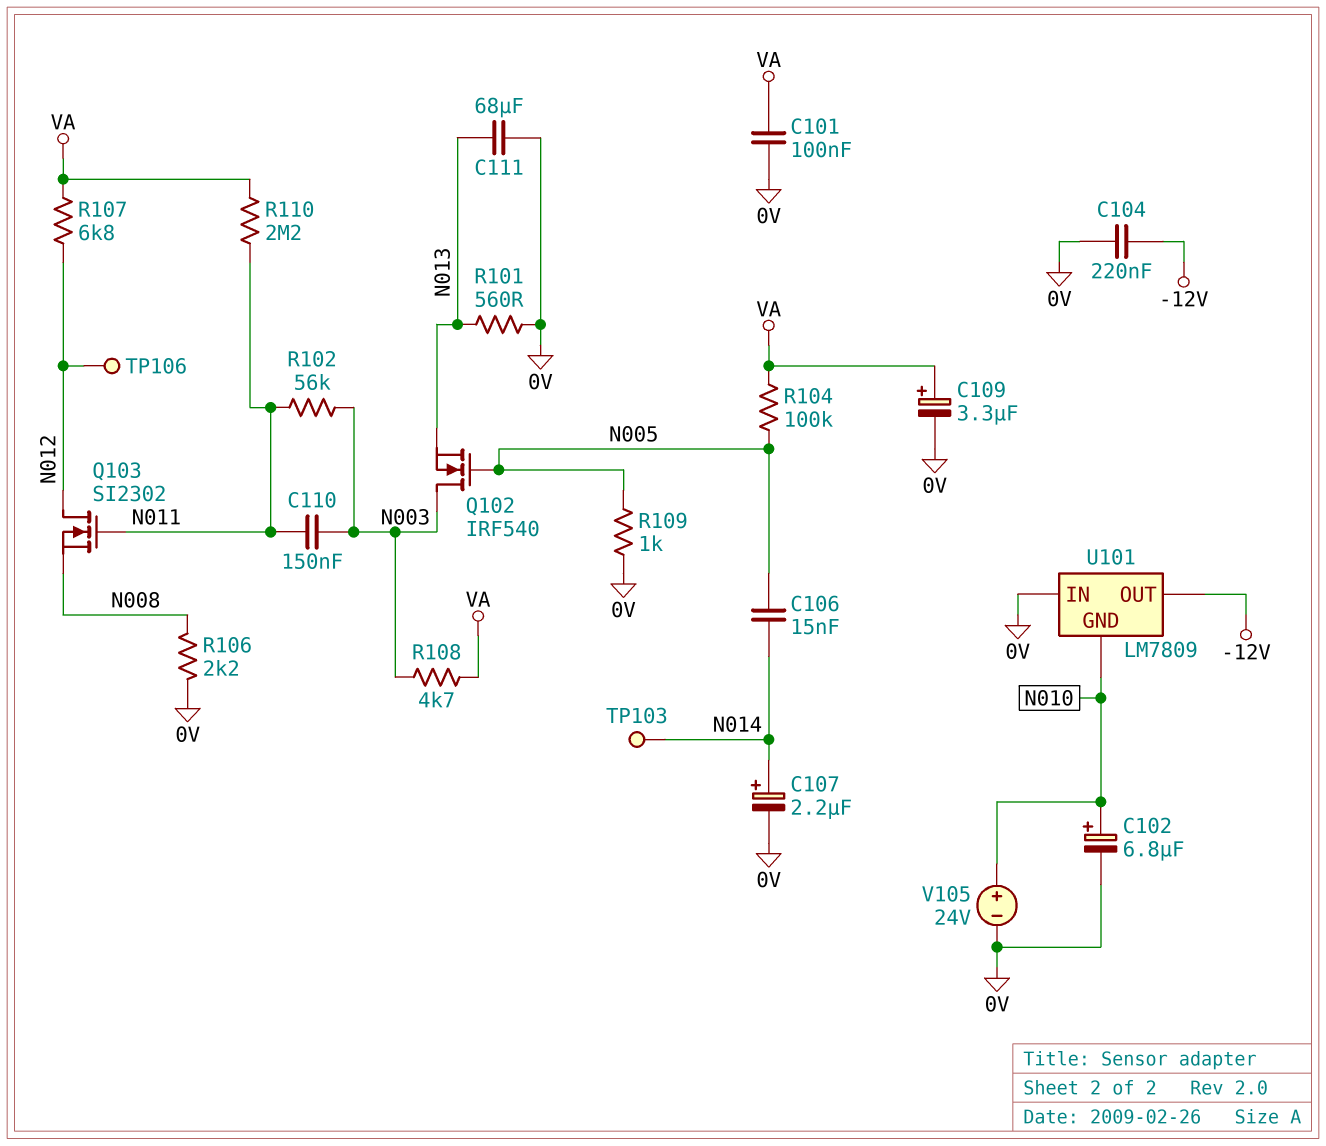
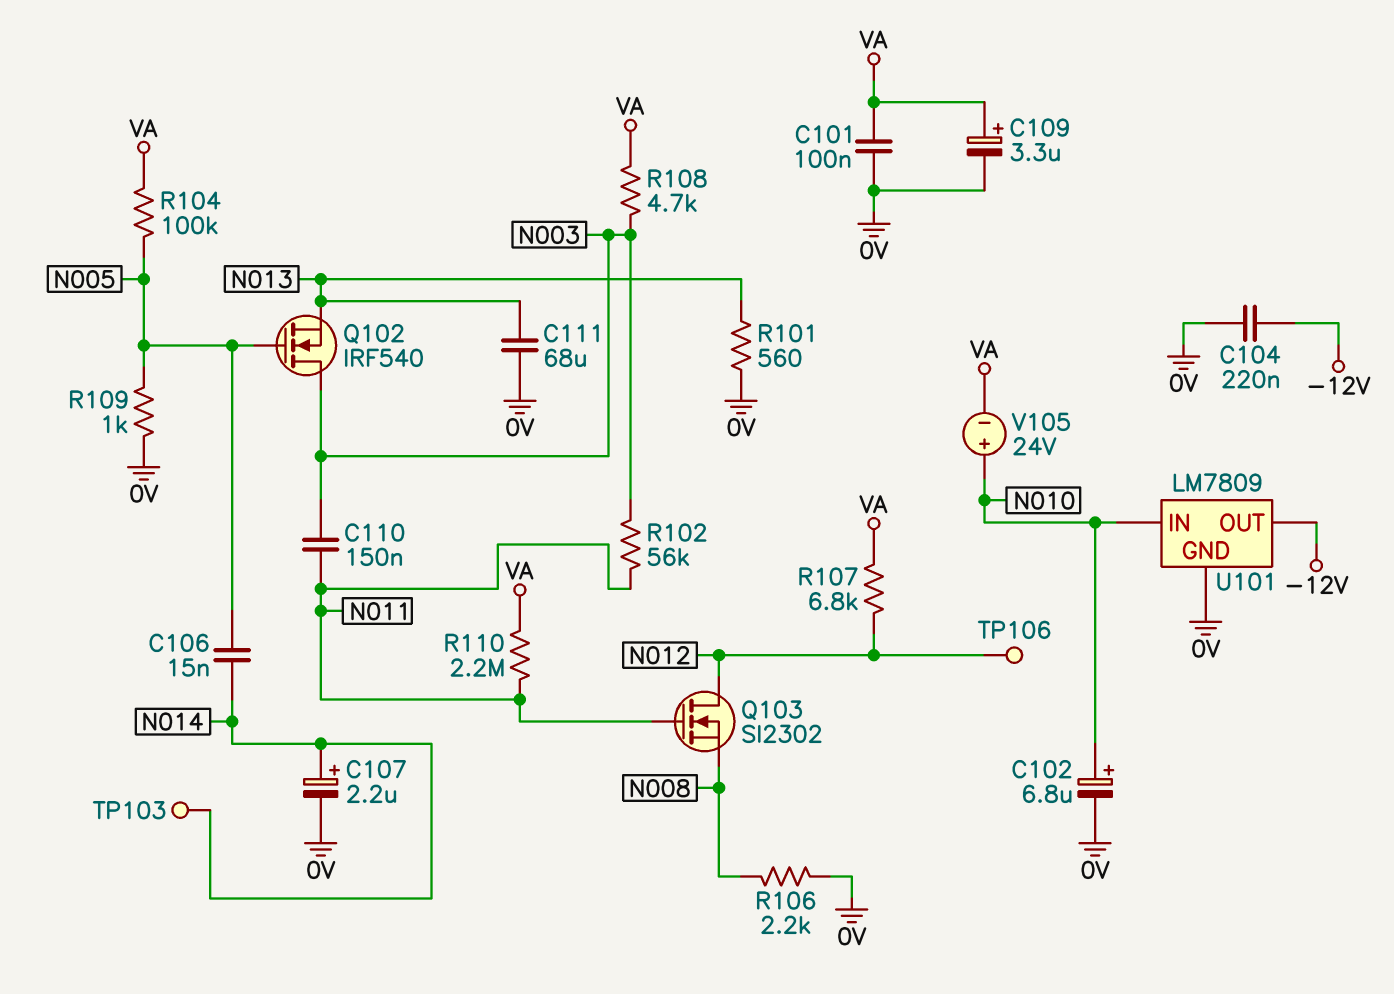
U101 pin GND: N010 -> 0V
U101 pin IN: 0V -> N010
V105: 24V (plus N010, minus 0V) -> 24V (plus N010, minus VA)

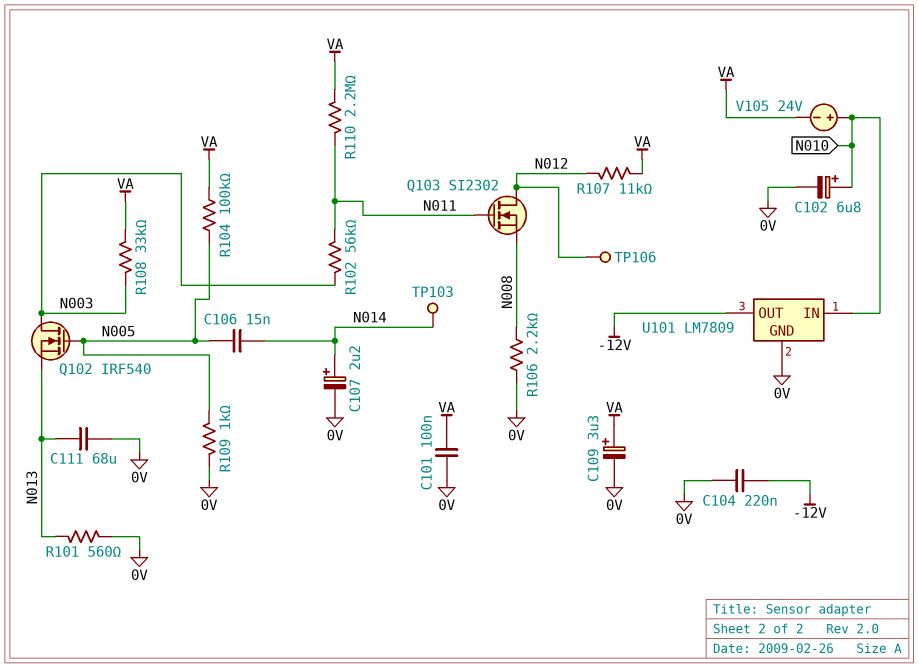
C110: 150nF (N003, N011) -> none
R107: 6.8k (N012, VA) -> 11k (N012, VA)
R108: 4.7k (N003, VA) -> 33k (N003, VA)

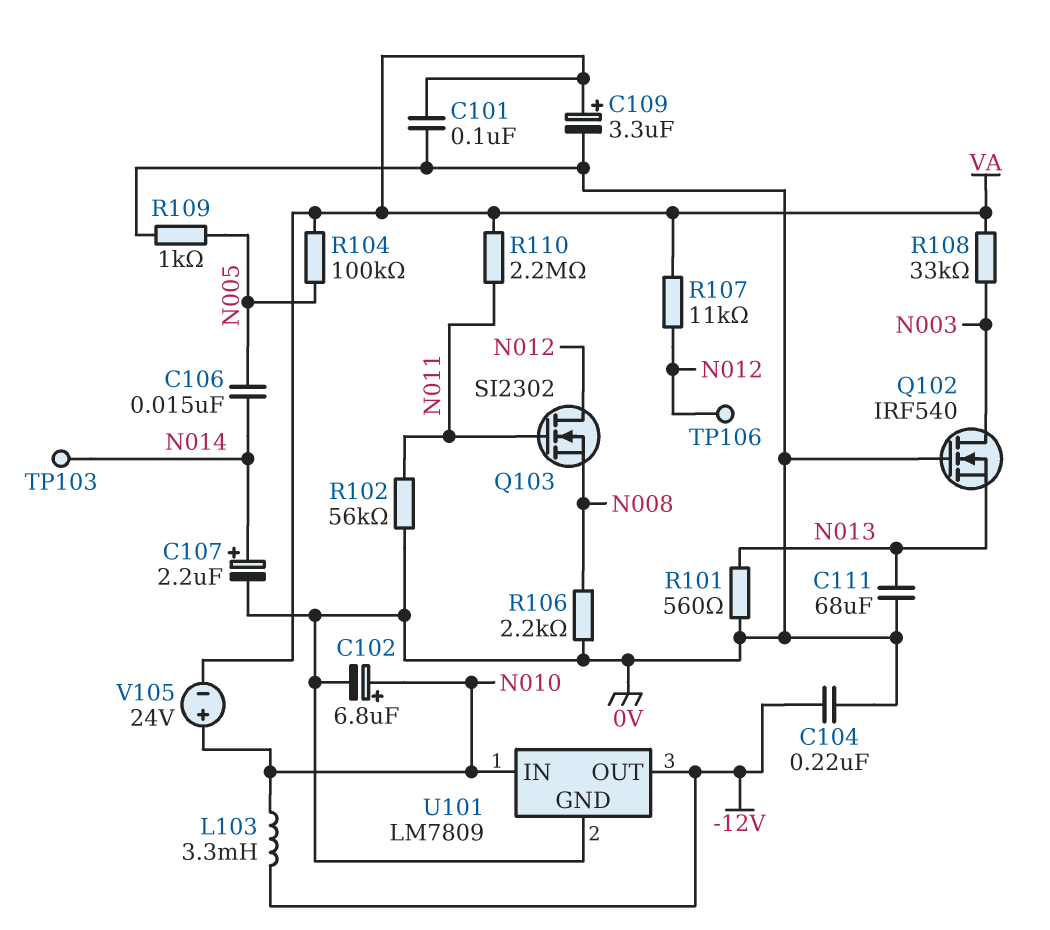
L103: none -> 3.3mH (-12V, N010)
Q102: NMOS IRF540 (G N005, D N003, S N013) -> NMOS IRF540 (G 0V, D N003, S N013)
R102: 56k (N003, N011) -> 56k (0V, N011)

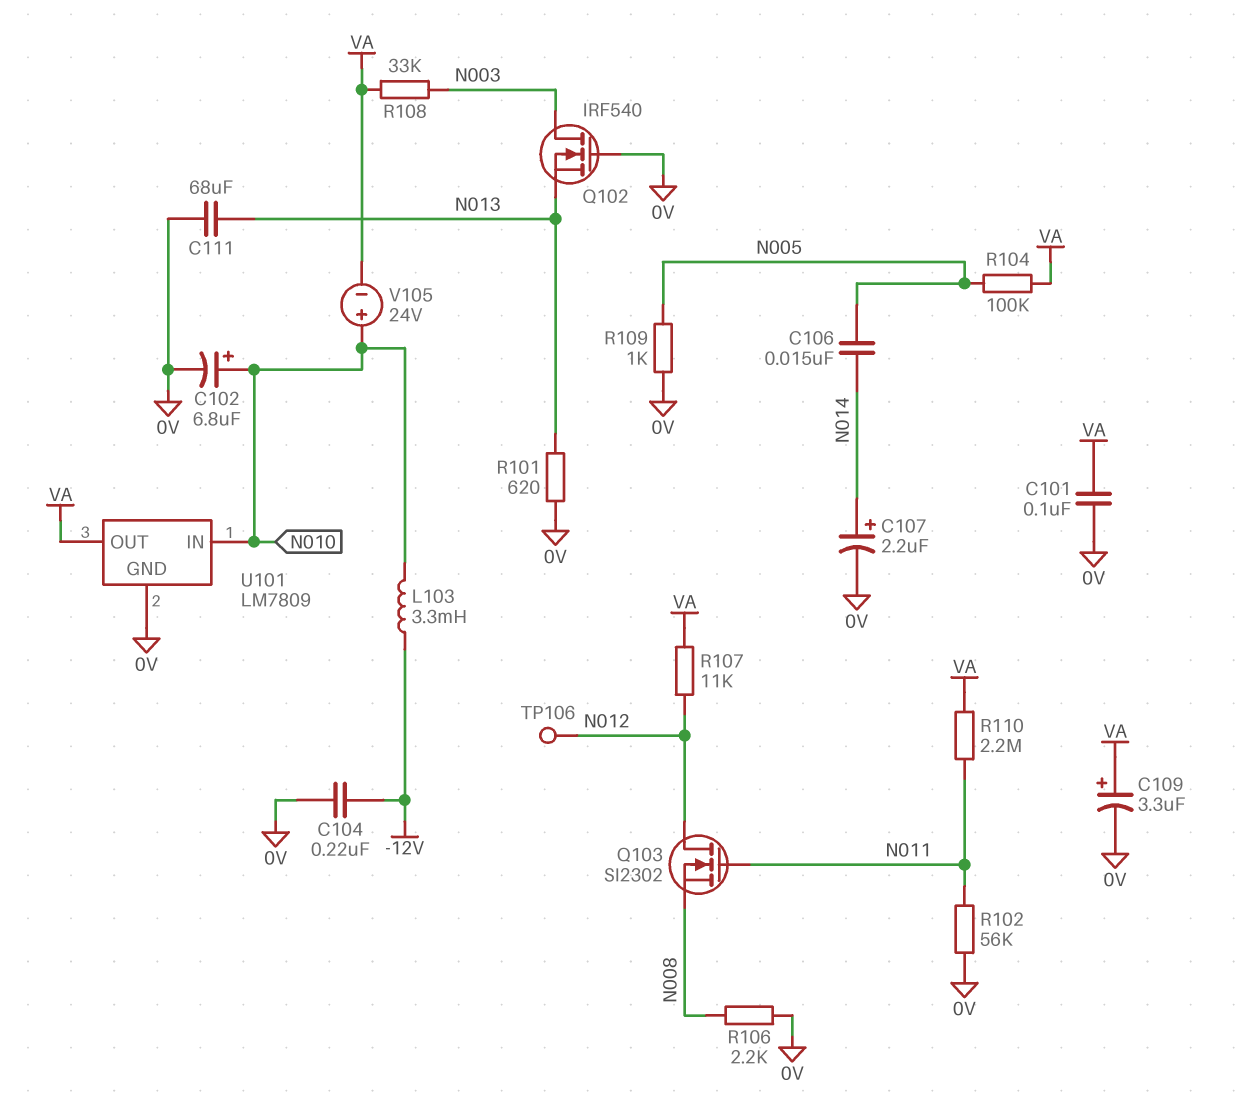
R101: 560 (0V, N013) -> 620 (0V, N013)
TP103: test point (N014) -> none
U101 pin OUT: -12V -> VA

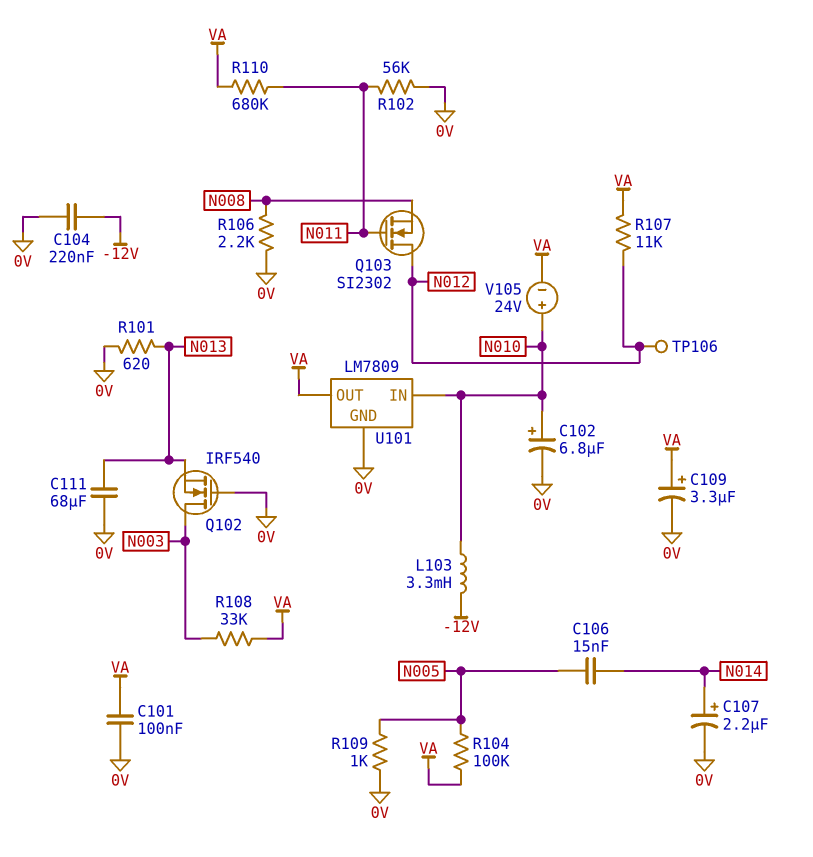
R110: 2.2M (N011, VA) -> 680k (N011, VA)

